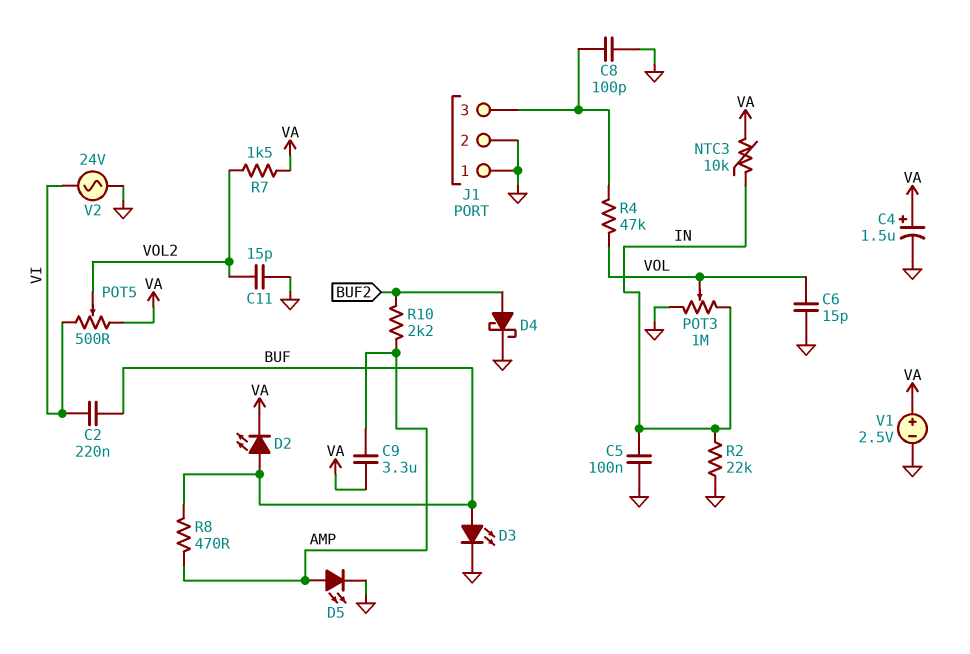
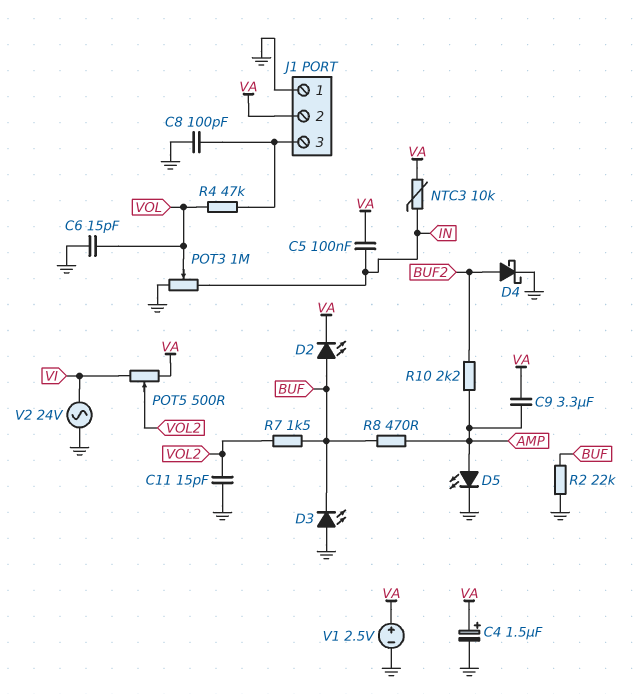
C2: 220nF (BUF, VI) -> none
C5: 100nF (GND, IN) -> 100nF (IN, VA)
D3: LED (A BUF, K GND) -> LED (A GND, K BUF)
J1 pin 2: GND -> VA
R2: 22k (GND, IN) -> 22k (BUF, GND)
R7: 1.5k (VA, VOL2) -> 1.5k (BUF, VOL2)

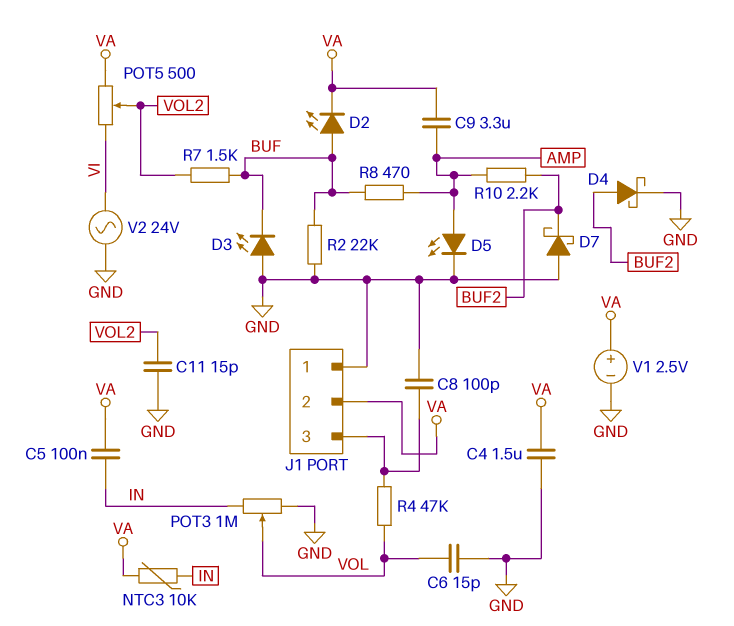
C4: 1.5uF (plus VA, minus GND) -> 1.5uF (GND, VA)
D7: none -> schottky (A GND, K BUF2)

